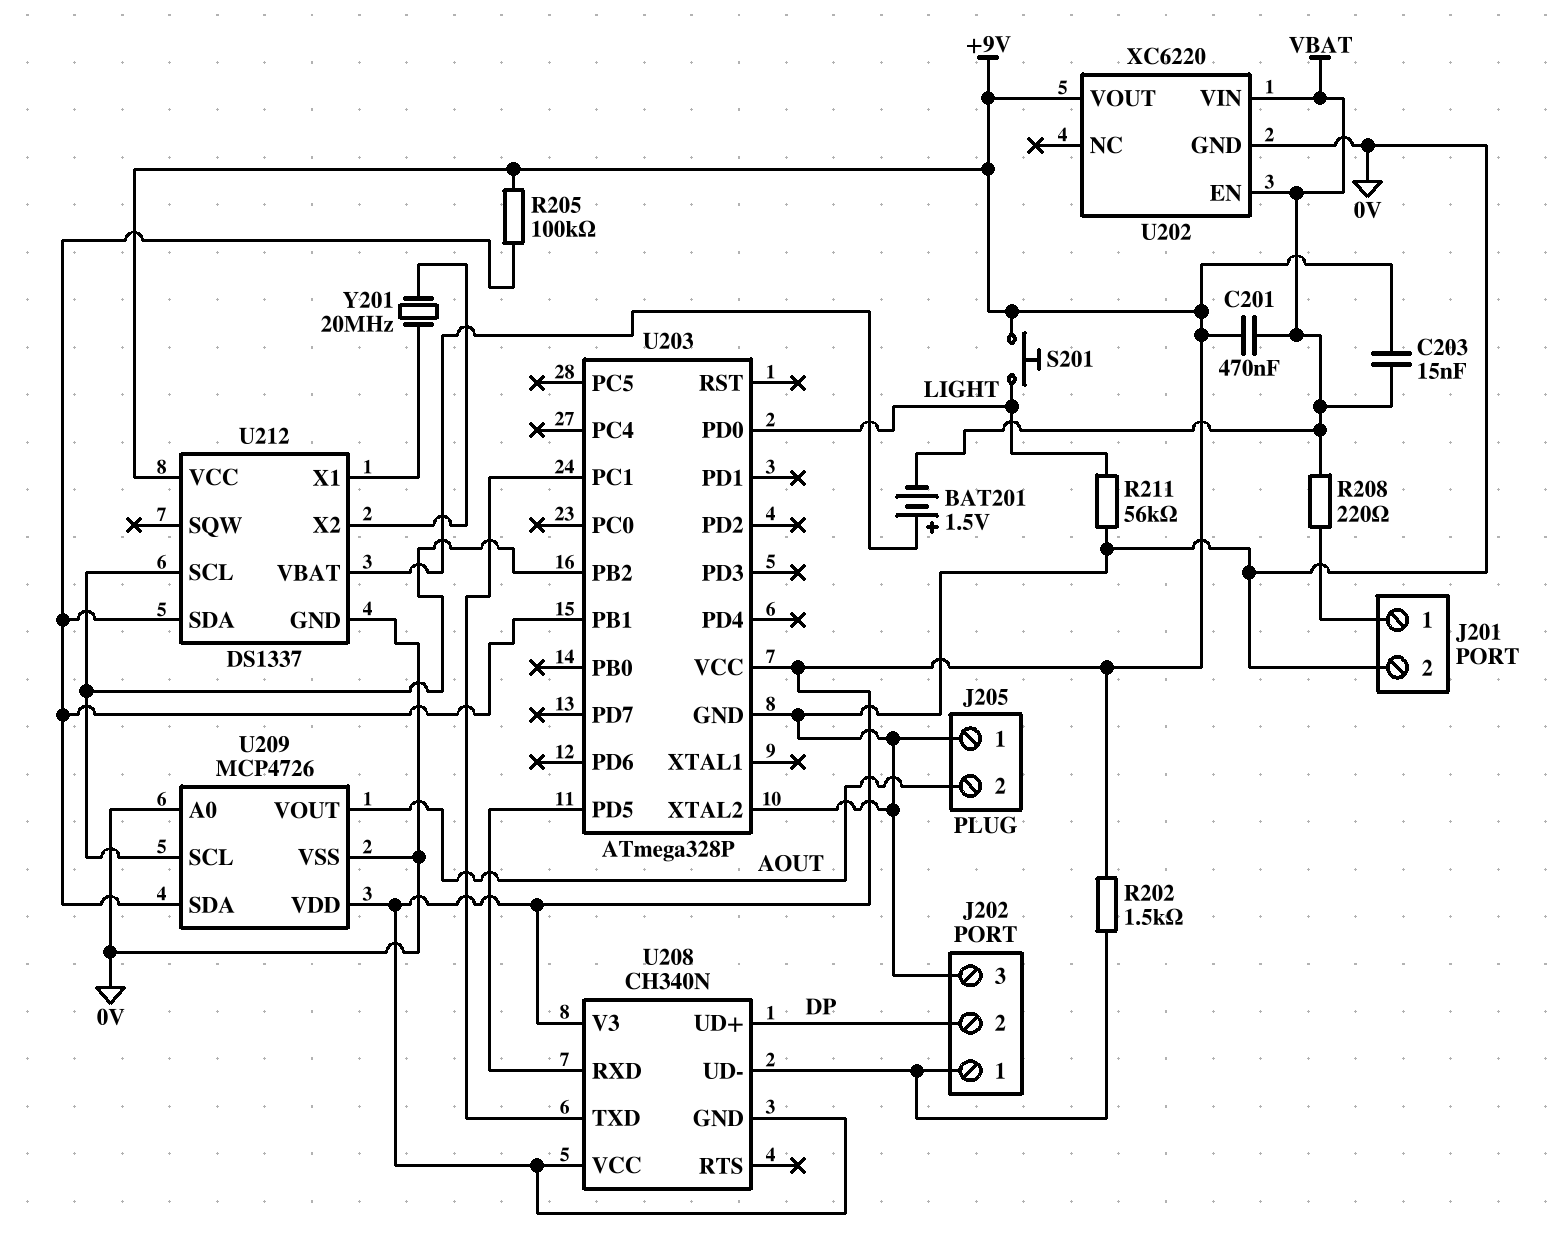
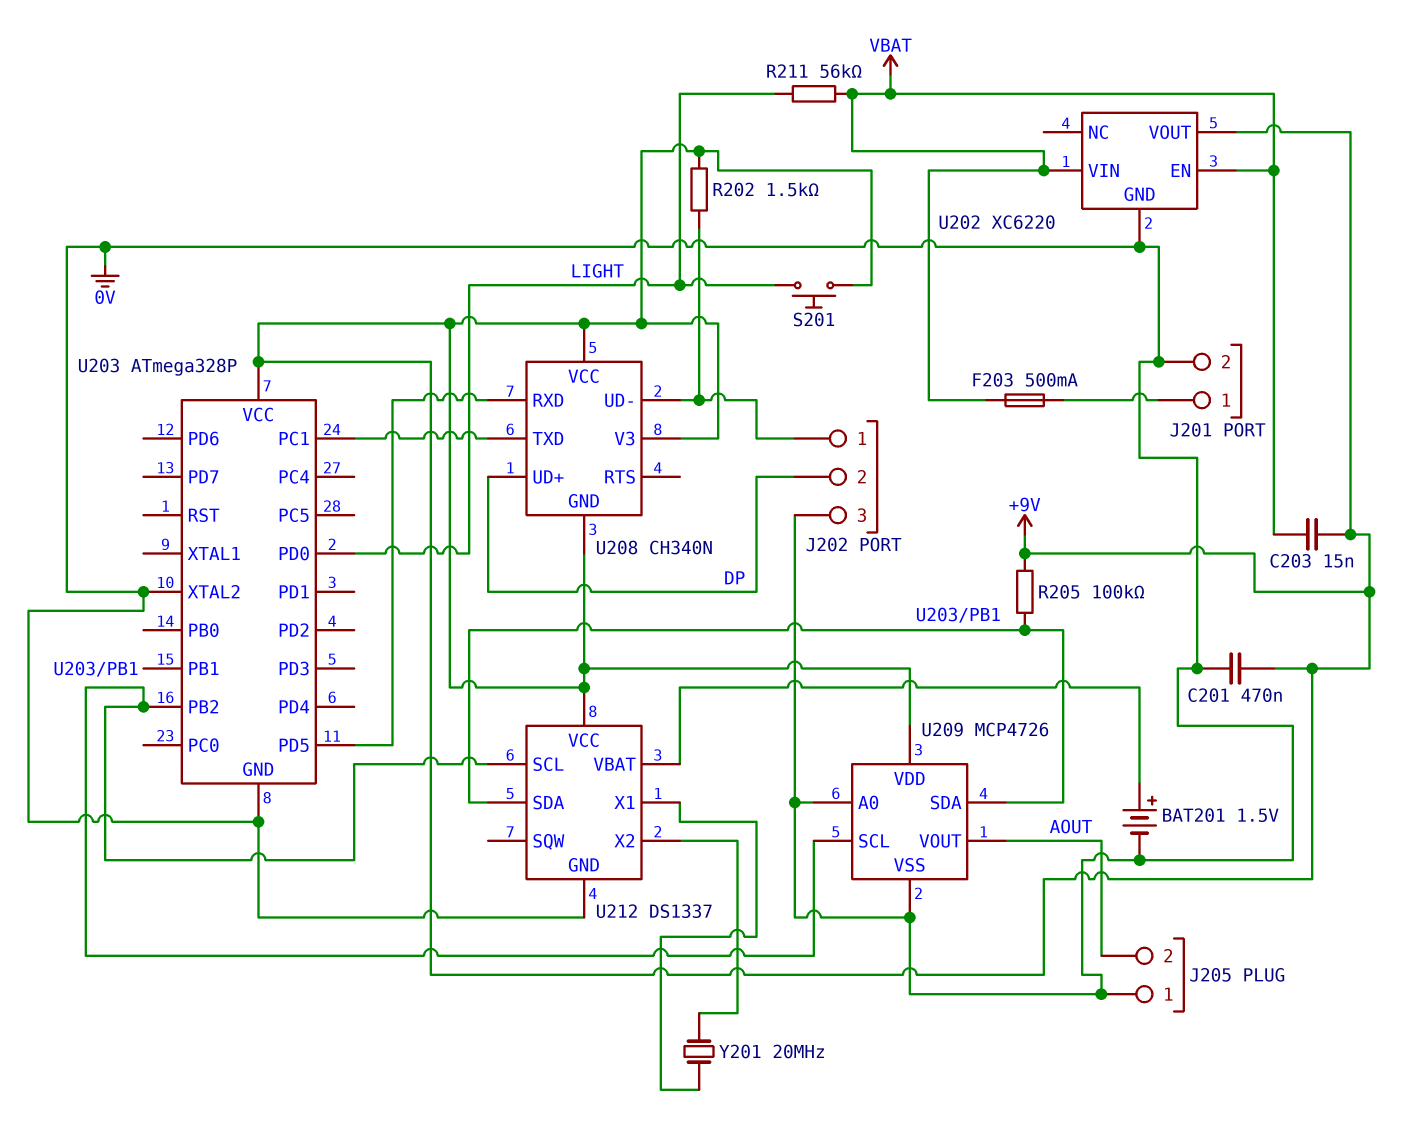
BAT201: 1.5V (plus U212/VBAT, minus VBAT) -> 1.5V (plus U212/VBAT, minus 0V)
C201: 470nF (+9V, VBAT) -> 470nF (+9V, 0V)
F203: none -> 500mA (J201/1, VBAT)
R208: 220 (J201/1, VBAT) -> none
R211: 56k (0V, LIGHT) -> 56k (LIGHT, VBAT)

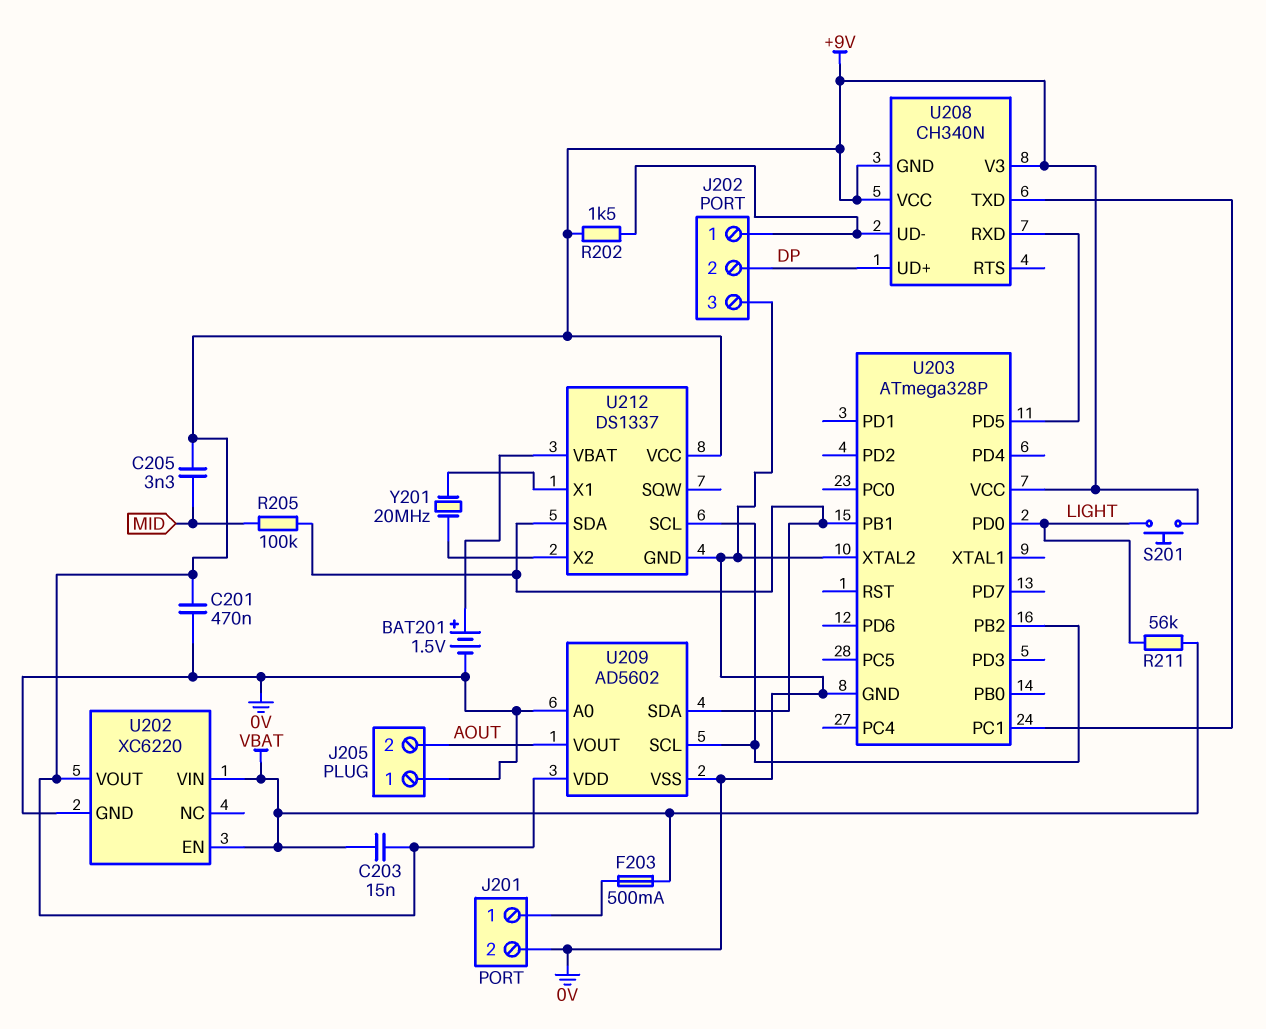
C205: none -> 3.3nF (+9V, MID)
R205: 100k (+9V, U203/PB1) -> 100k (MID, U203/PB1)
U209: MCP4726 -> AD5602

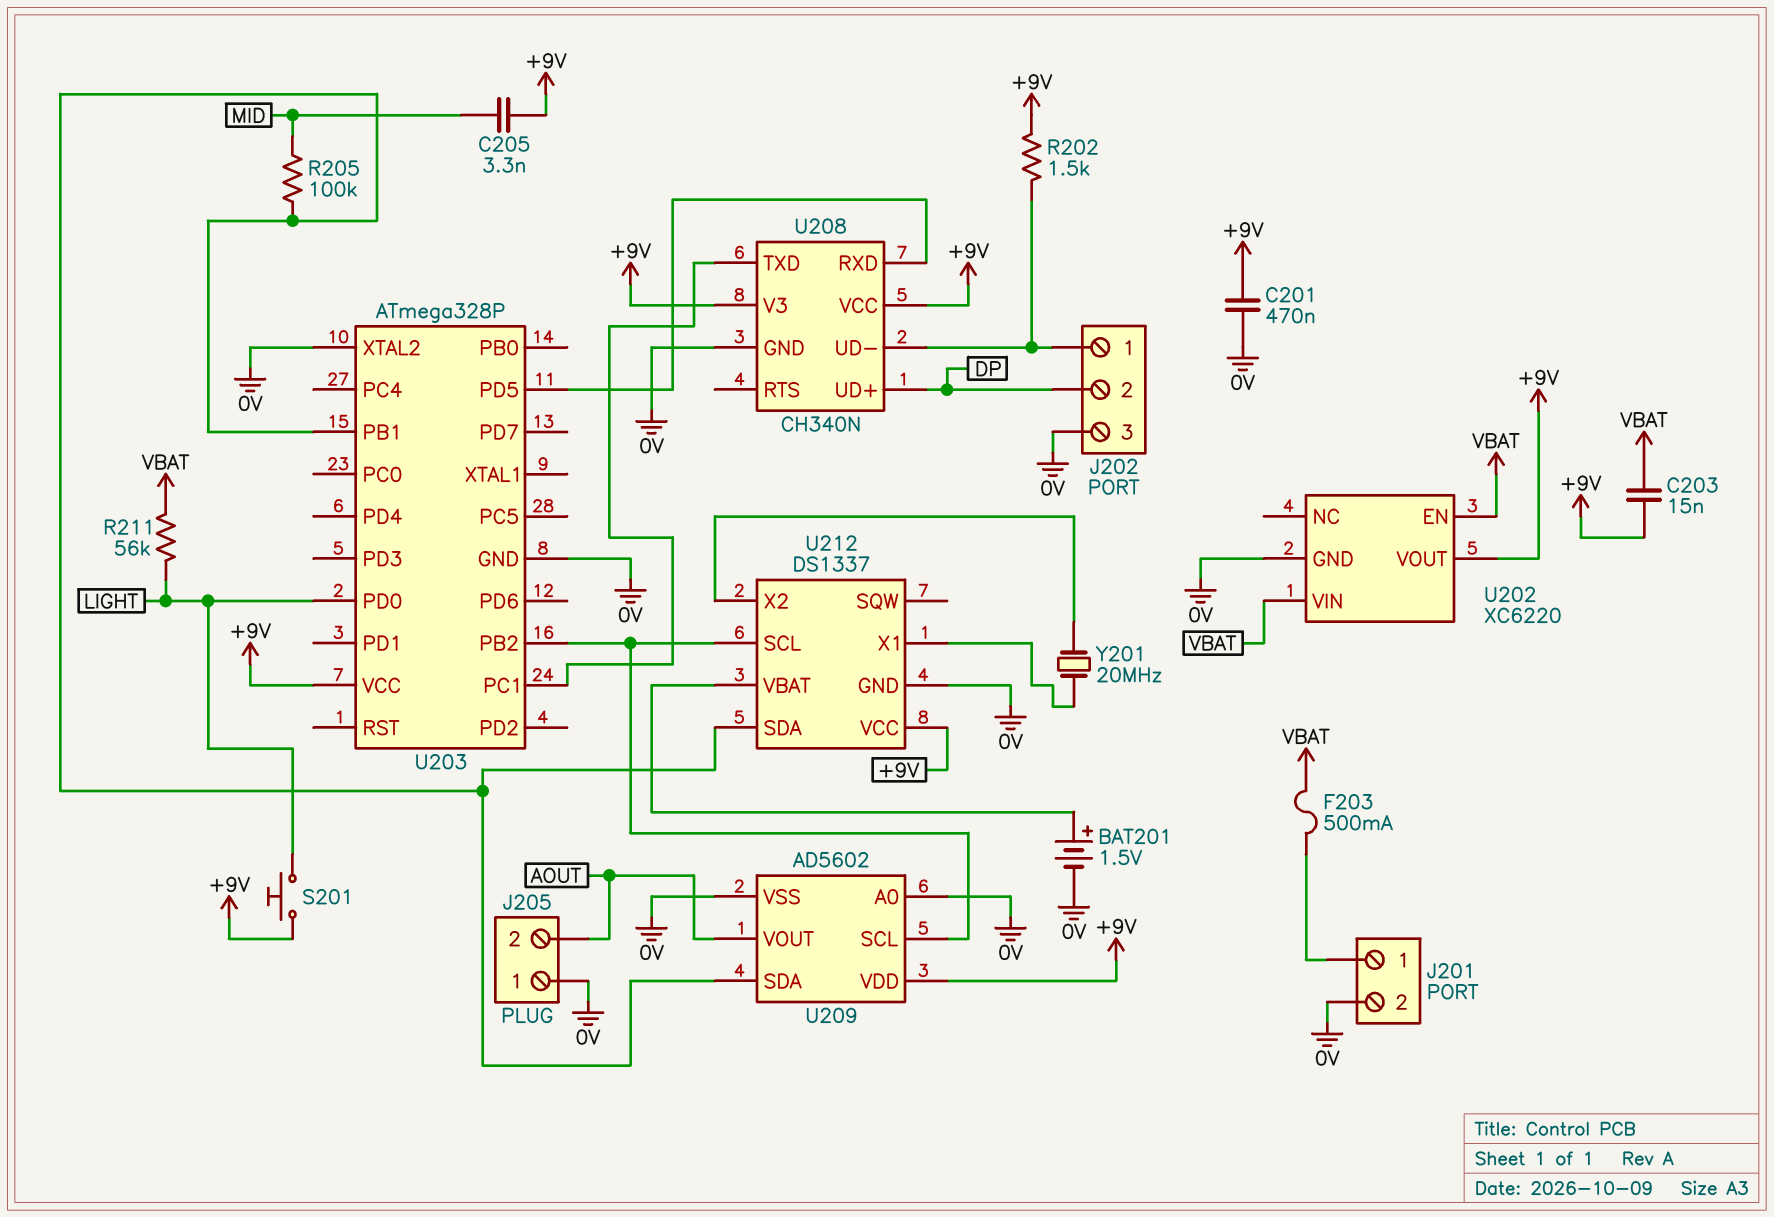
U208 pin GND: +9V -> 0V

